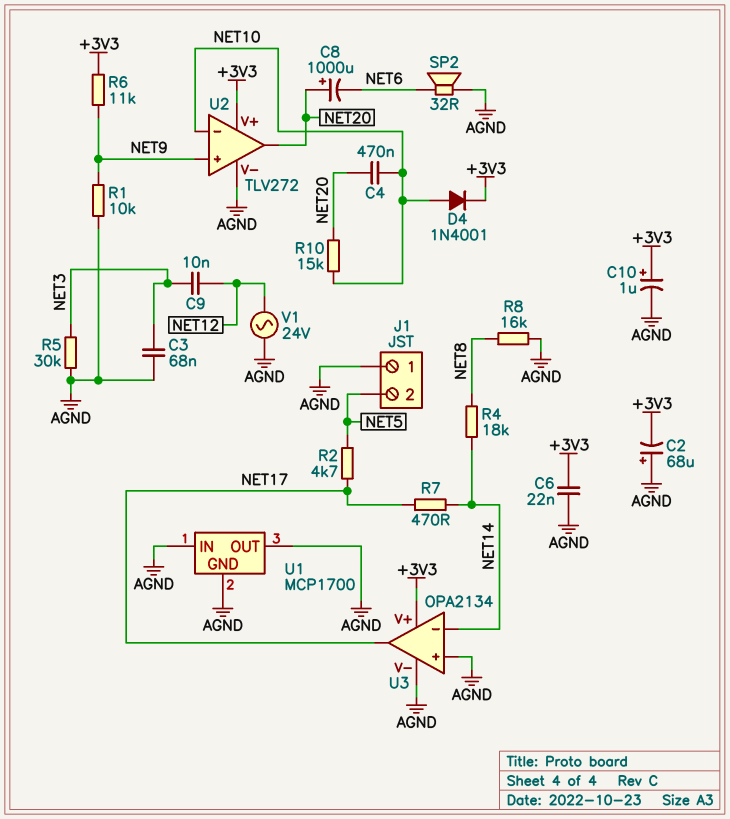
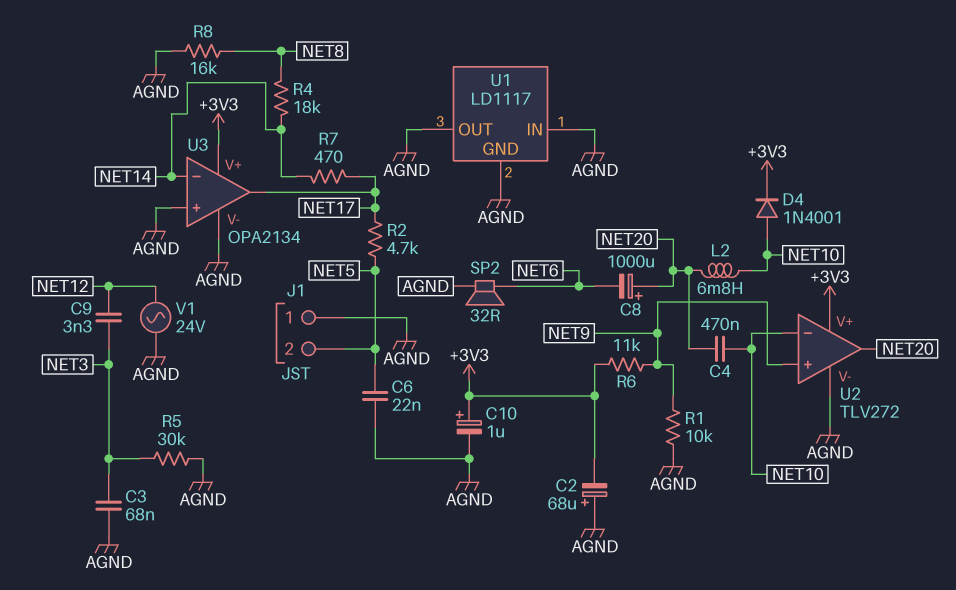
C6: 22nF (+3V3, AGND) -> 22nF (AGND, NET5)
C9: 10nF (NET3, NET12) -> 3.3nF (NET3, NET12)
L2: none -> 6.8mH (NET10, NET20)
R10: 15k (NET10, NET20) -> none
U1: MCP1700 -> LD1117

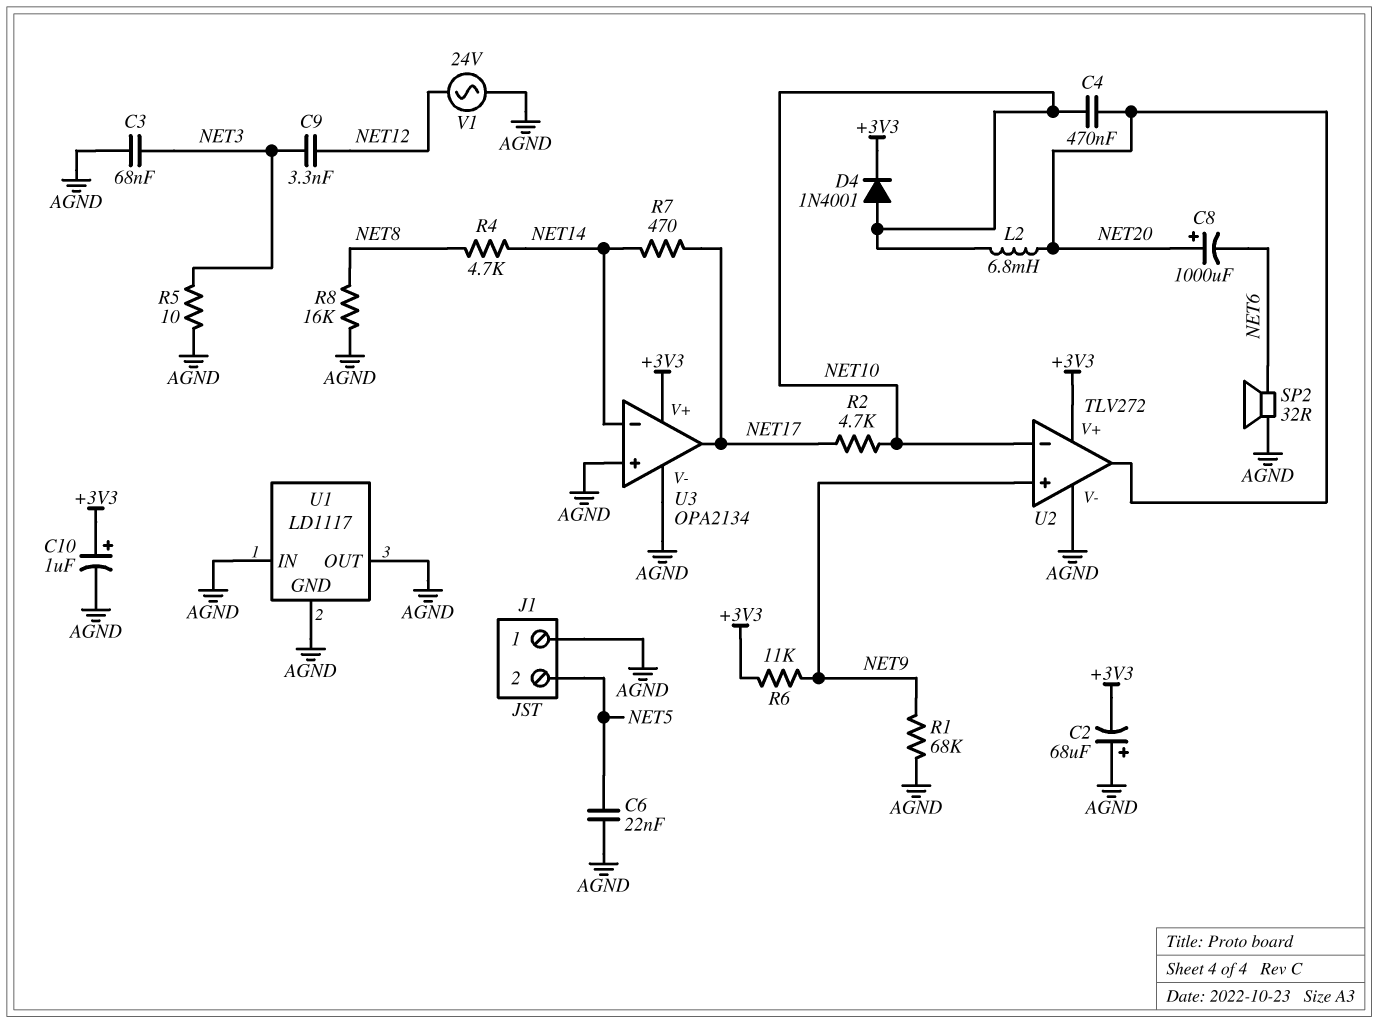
R1: 10k (AGND, NET9) -> 68k (AGND, NET9)
R2: 4.7k (NET5, NET17) -> 4.7k (NET10, NET17)
R4: 18k (NET8, NET14) -> 4.7k (NET8, NET14)
R5: 30k (AGND, NET3) -> 10 (AGND, NET3)

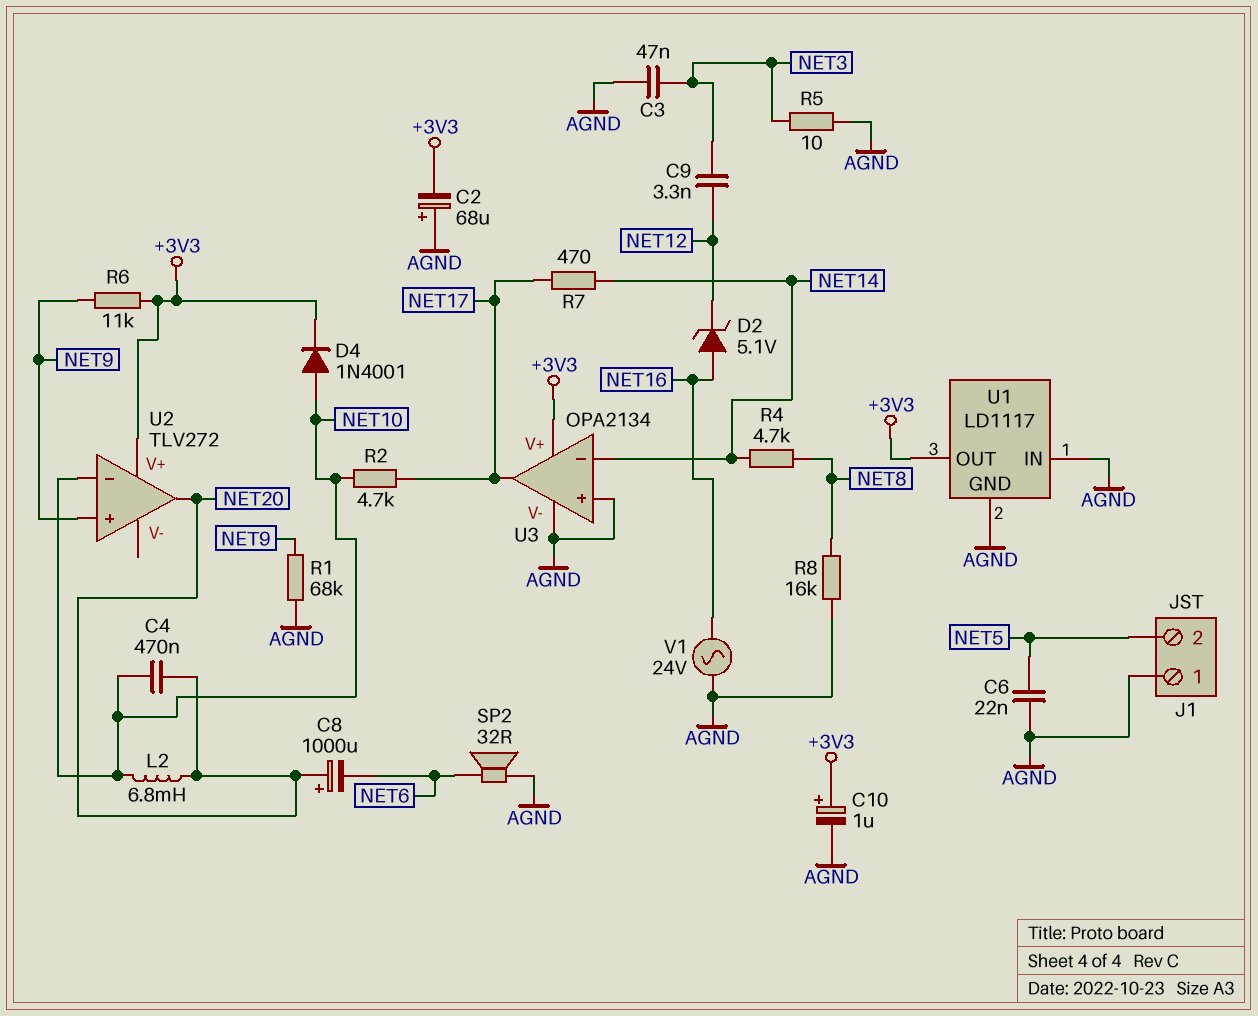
C3: 68nF (AGND, NET3) -> 47nF (AGND, NET3)
D2: none -> zener 5.1V (A NET16, K NET12)
U1 pin OUT: AGND -> +3V3
U2 pin V-: AGND -> none
V1: AC 24V (AGND, NET12) -> AC 24V (AGND, NET16)

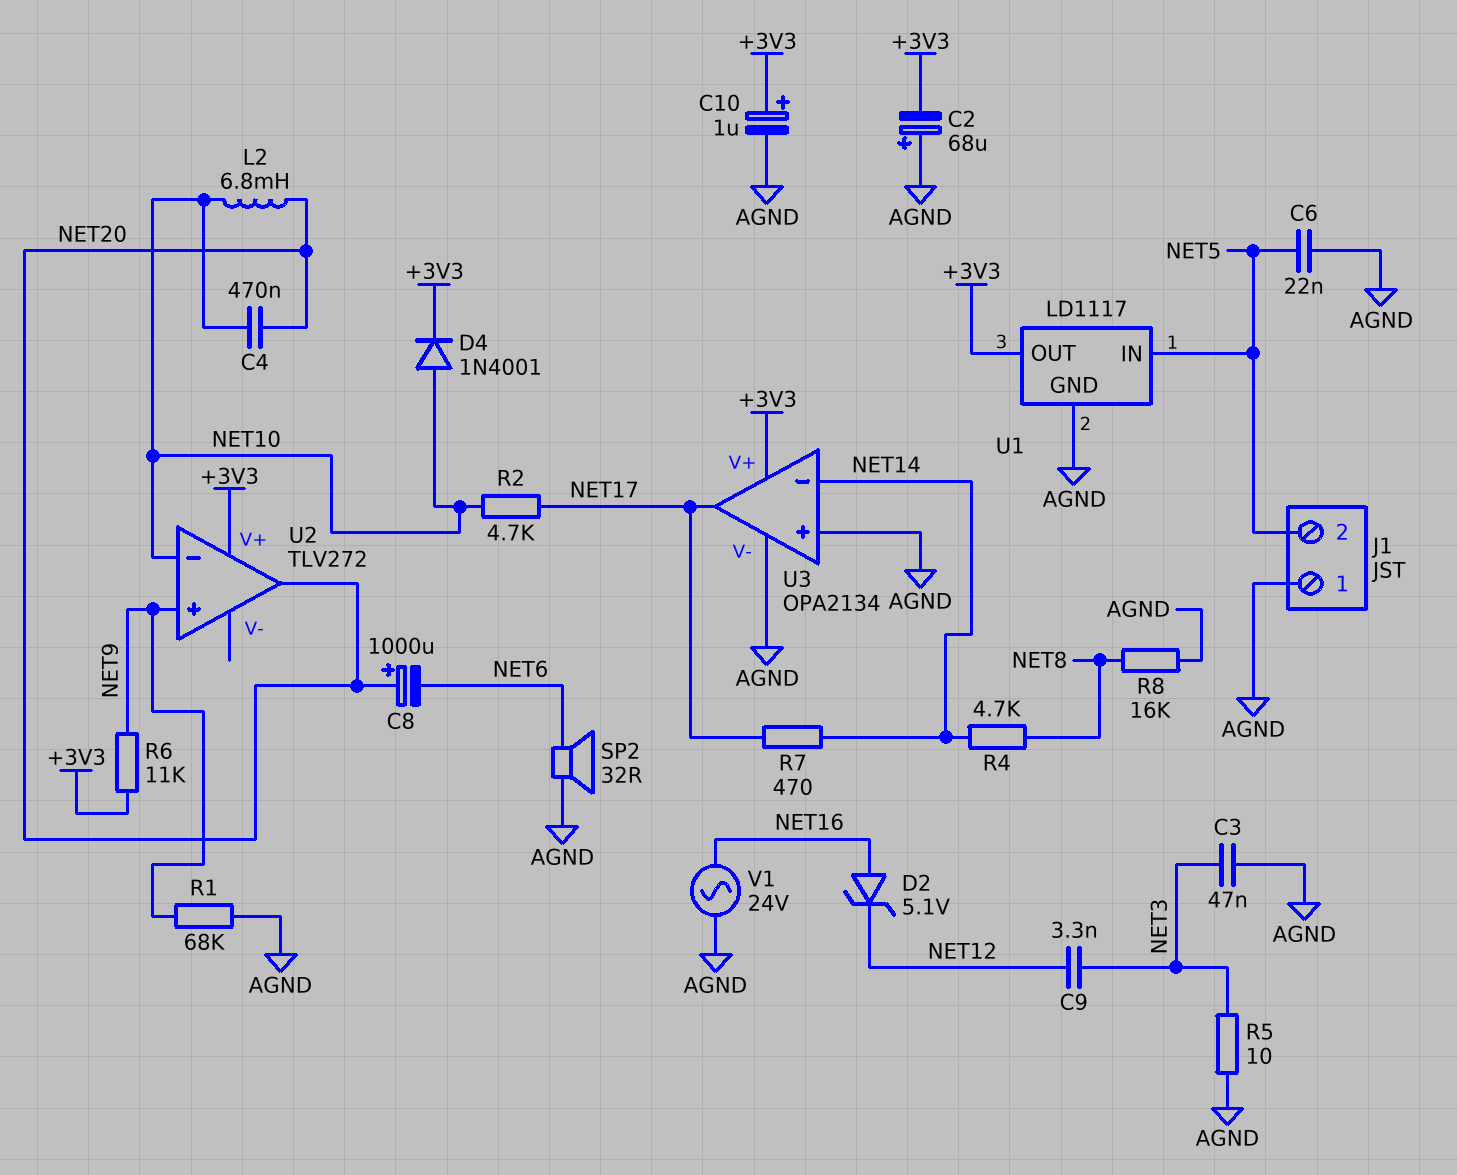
U1 pin IN: AGND -> NET5

